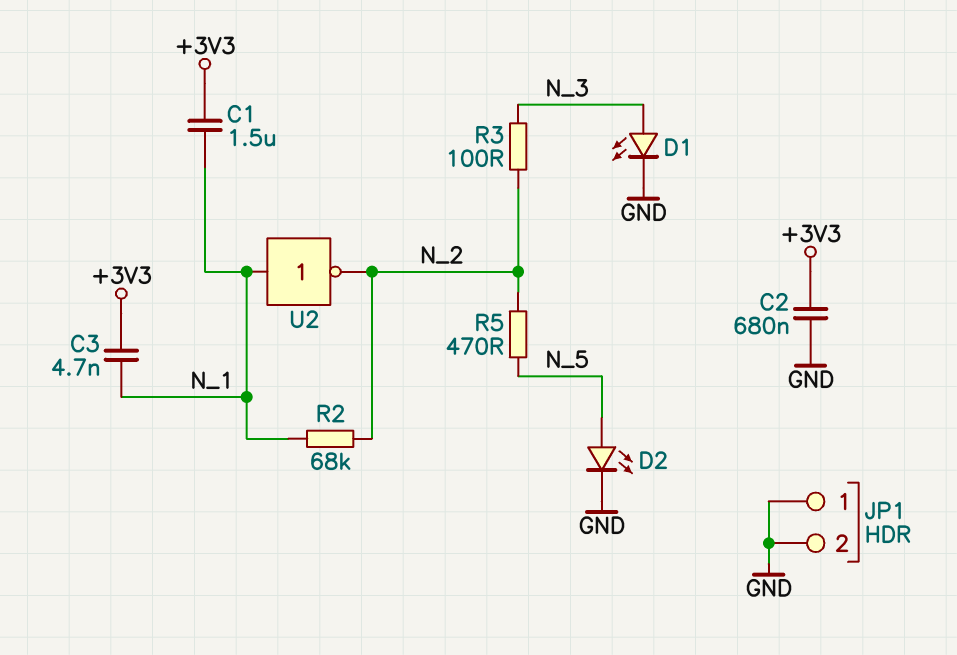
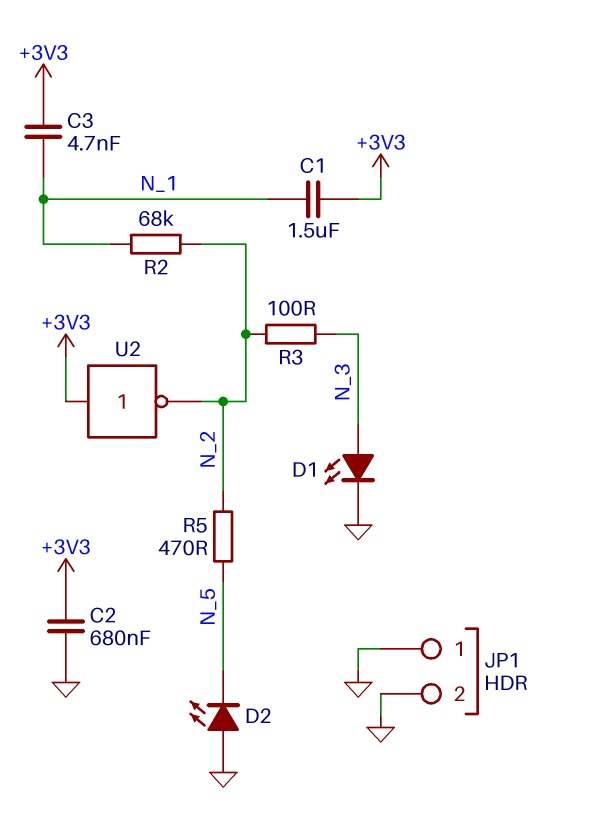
D2: LED (A N_5, K GND) -> LED (A GND, K N_5)
U2: NOT (in N_1, out N_2) -> NOT (in +3V3, out N_2)

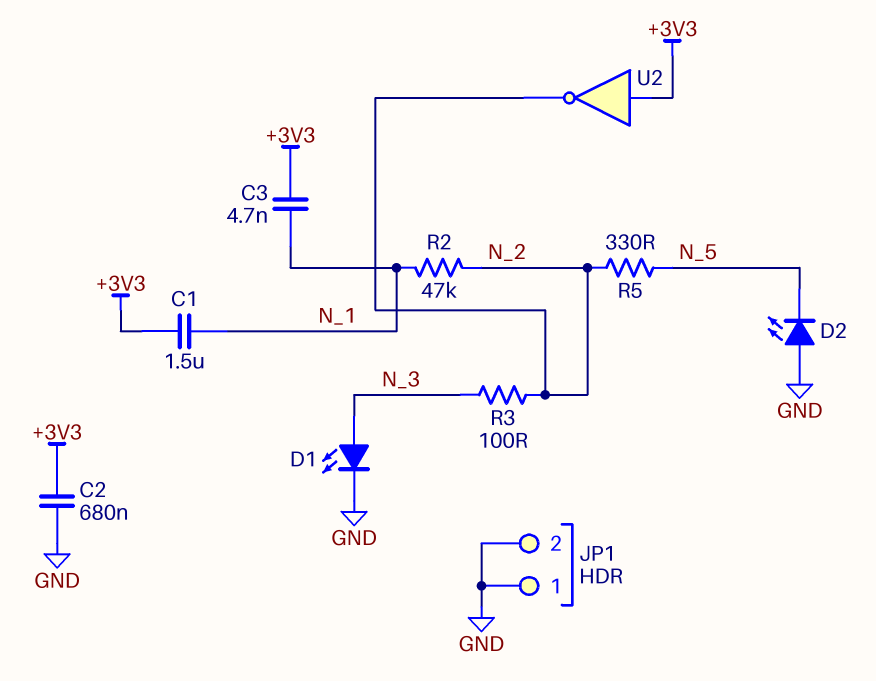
R2: 68k (N_1, N_2) -> 47k (N_1, N_2)
R5: 470 (N_2, N_5) -> 330 (N_2, N_5)

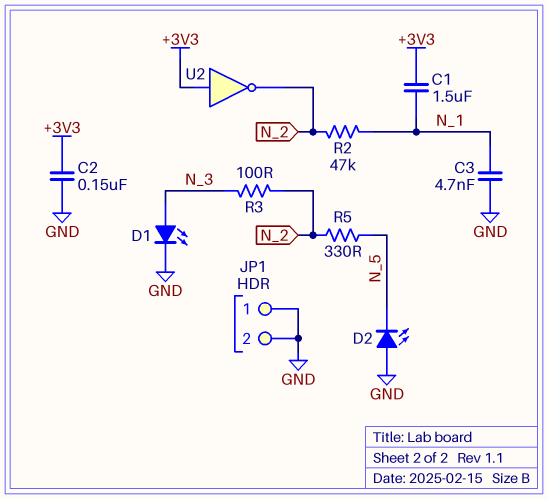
C2: 680nF (+3V3, GND) -> 150nF (+3V3, GND)
C3: 4.7nF (+3V3, N_1) -> 4.7nF (GND, N_1)

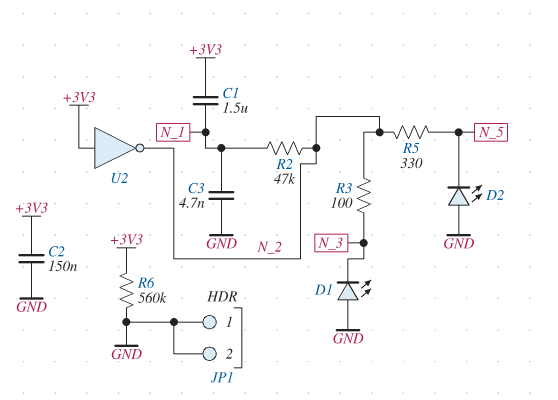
D1: LED (A N_3, K GND) -> LED (A GND, K N_3)
R6: none -> 560k (+3V3, GND)

